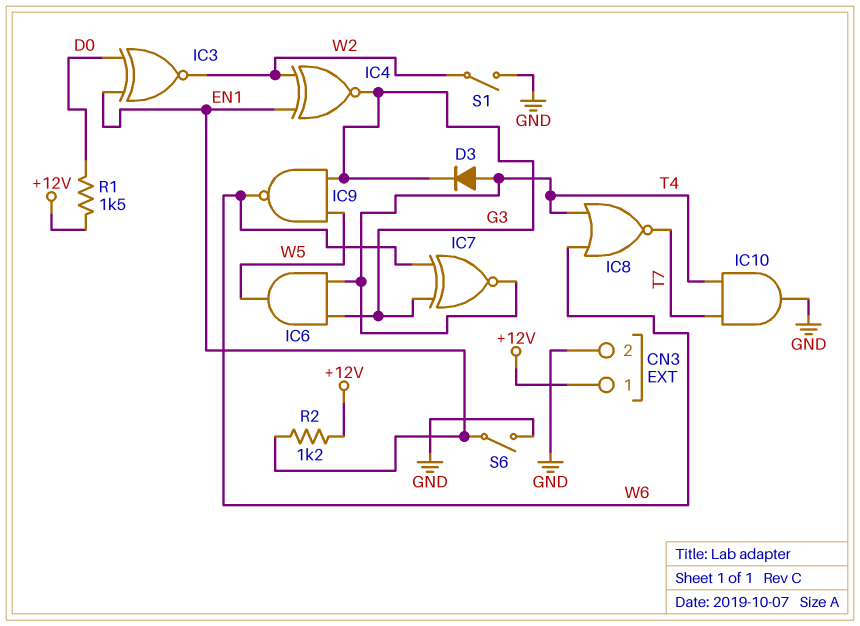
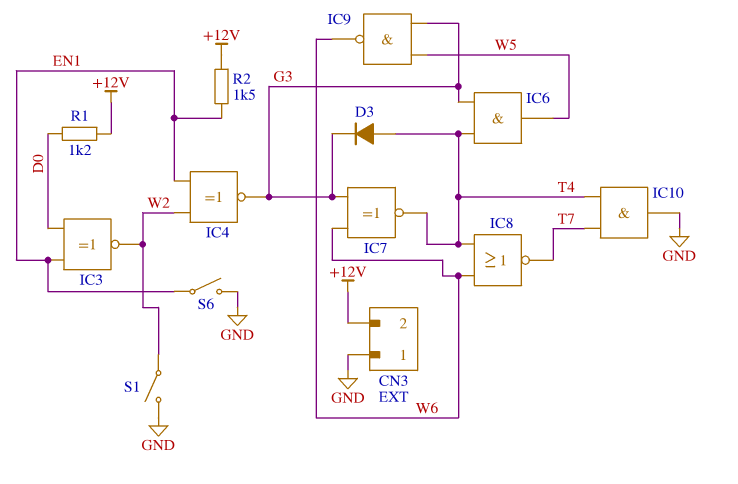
CN3 pin 1: +12V -> GND
CN3 pin 2: GND -> +12V
R1: 1.5k (+12V, D0) -> 1.2k (+12V, D0)
R2: 1.2k (+12V, EN1) -> 1.5k (+12V, EN1)

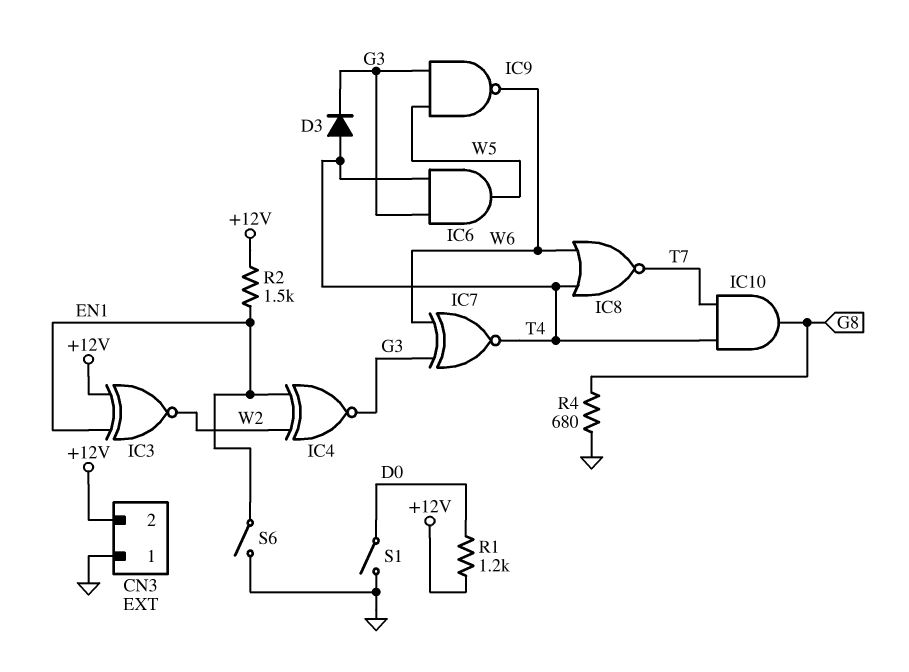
IC3: XNOR (in D0, in EN1, out W2) -> XNOR (in +12V, in EN1, out W2)
IC10: AND (in T4, in T7, out GND) -> AND (in T4, in T7, out G8)
R4: none -> 680 (G8, GND)
S1: switch (GND, W2) -> switch (D0, GND)

